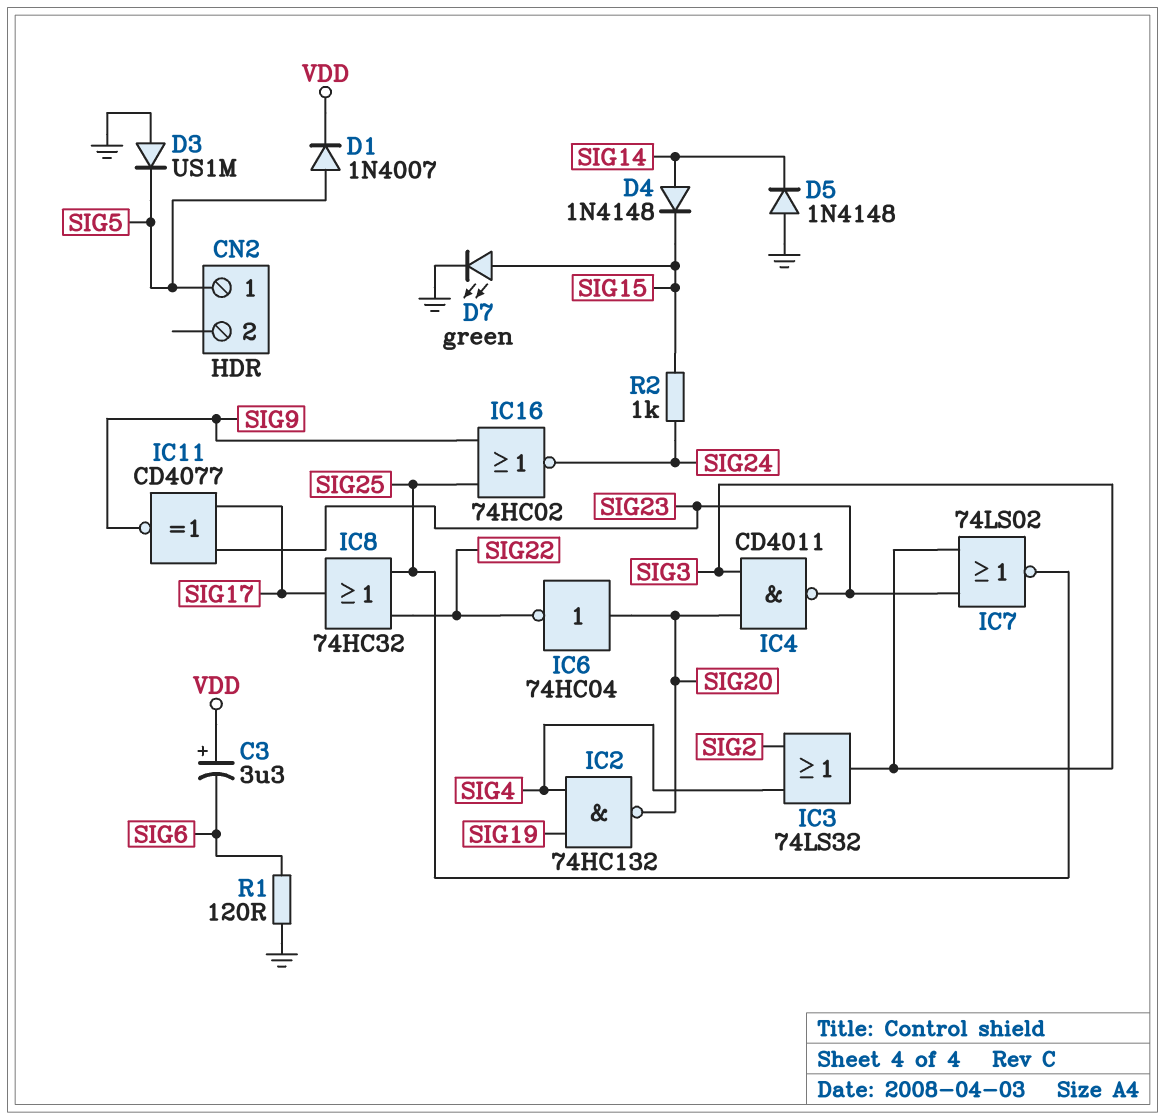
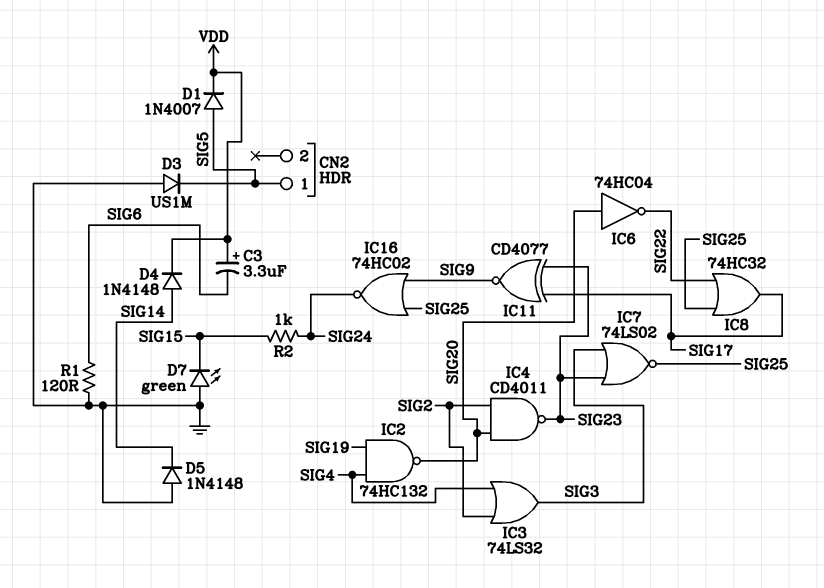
D4: diode 1N4148 (A SIG14, K SIG15) -> diode 1N4148 (A SIG14, K VDD)
D7: LED green (A SIG15, K GND) -> LED green (A GND, K SIG15)
IC4: NAND CD4011 (in SIG3, in SIG20, out SIG23) -> NAND CD4011 (in SIG2, in SIG20, out SIG23)

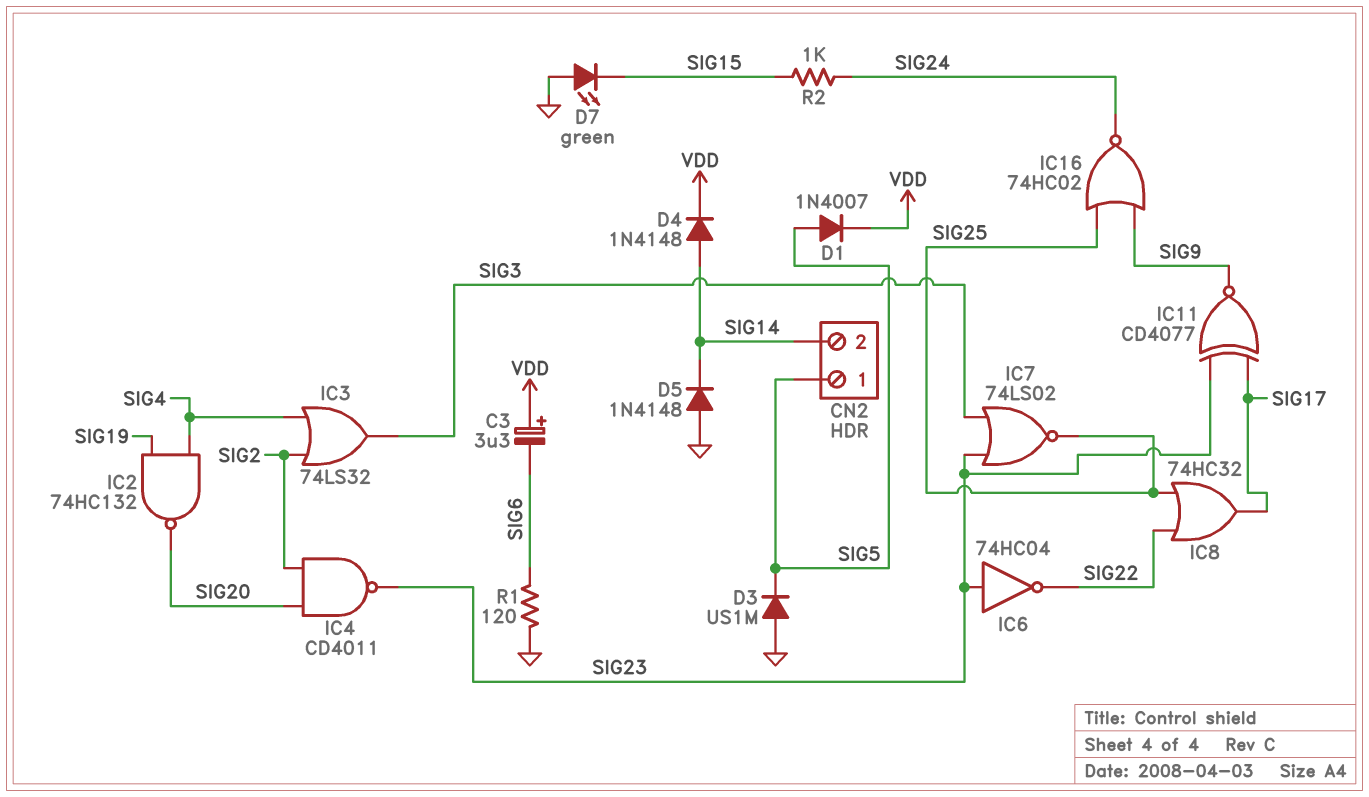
CN2 pin 2: none -> SIG14
IC6: NOT 74HC04 (in SIG20, out SIG22) -> NOT 74HC04 (in SIG23, out SIG22)

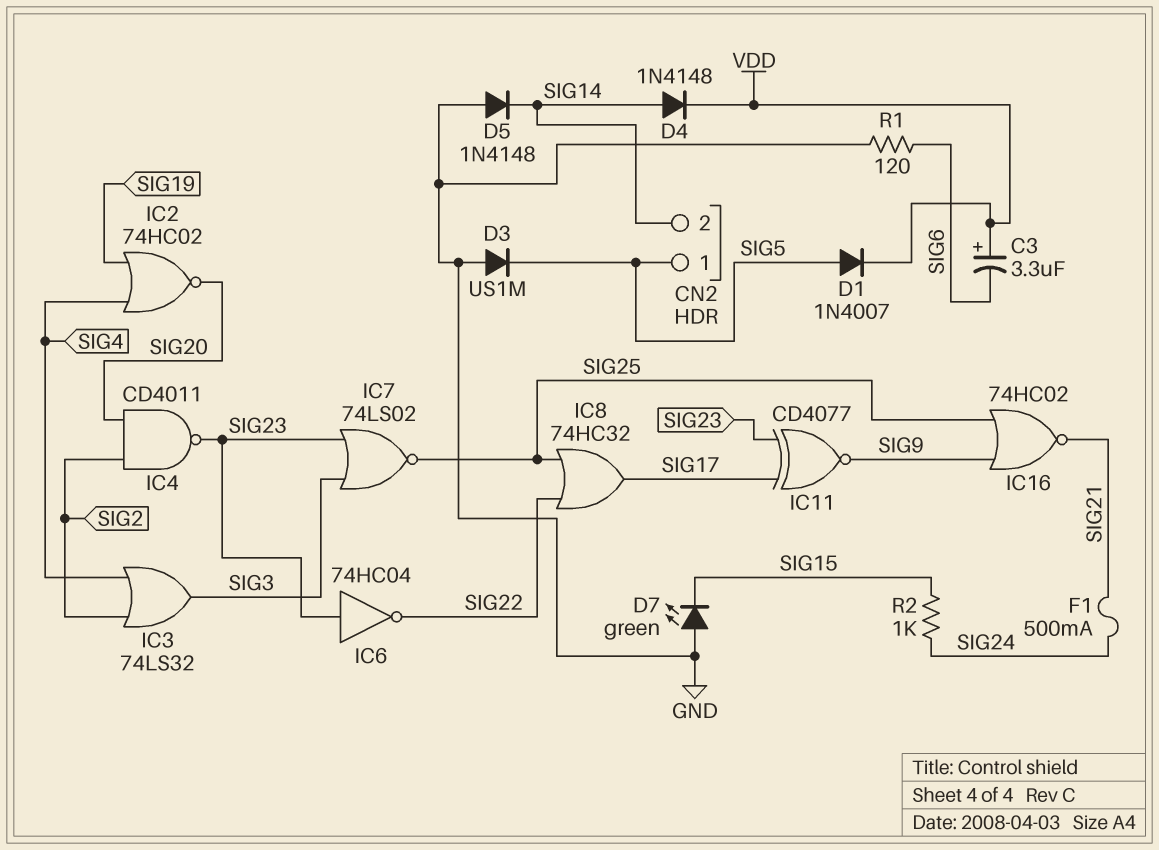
F1: none -> 500mA (SIG21, SIG24)
IC2: NAND 74HC132 (in SIG4, in SIG19, out SIG20) -> NOR 74HC02 (in SIG4, in SIG19, out SIG20)
IC16: NOR 74HC02 (in SIG9, in SIG25, out SIG24) -> NOR 74HC02 (in SIG9, in SIG25, out SIG21)

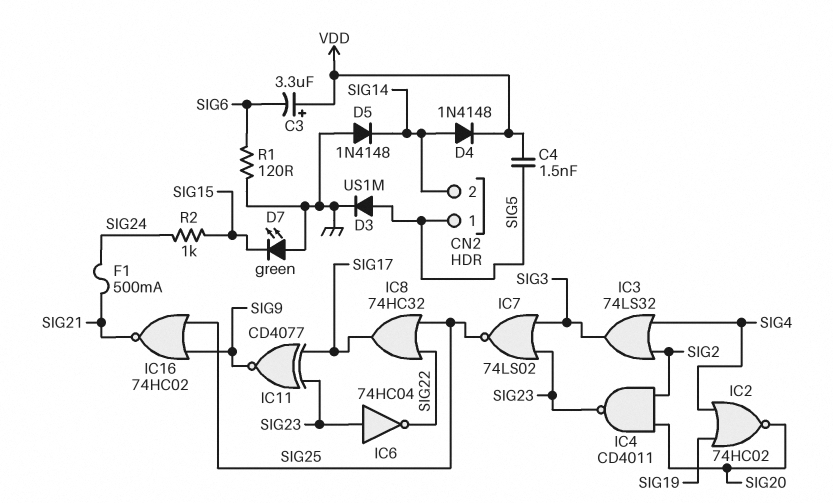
C4: none -> 1.5nF (SIG5, VDD)
D1: diode 1N4007 (A SIG5, K VDD) -> none
D3: diode US1M (A GND, K SIG5) -> diode US1M (A SIG5, K GND)

